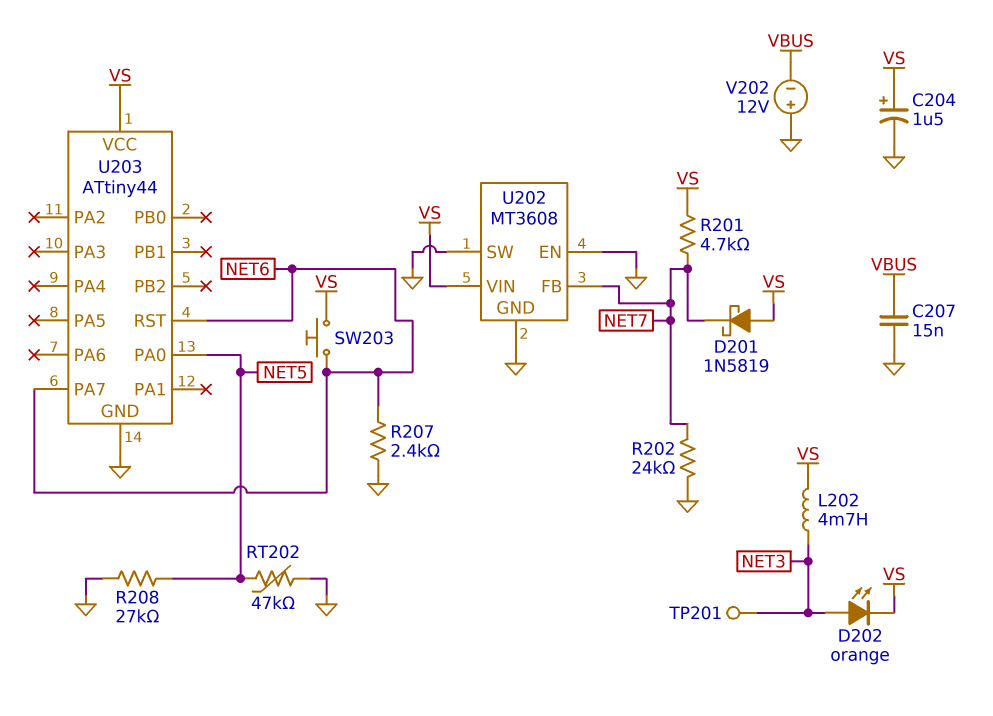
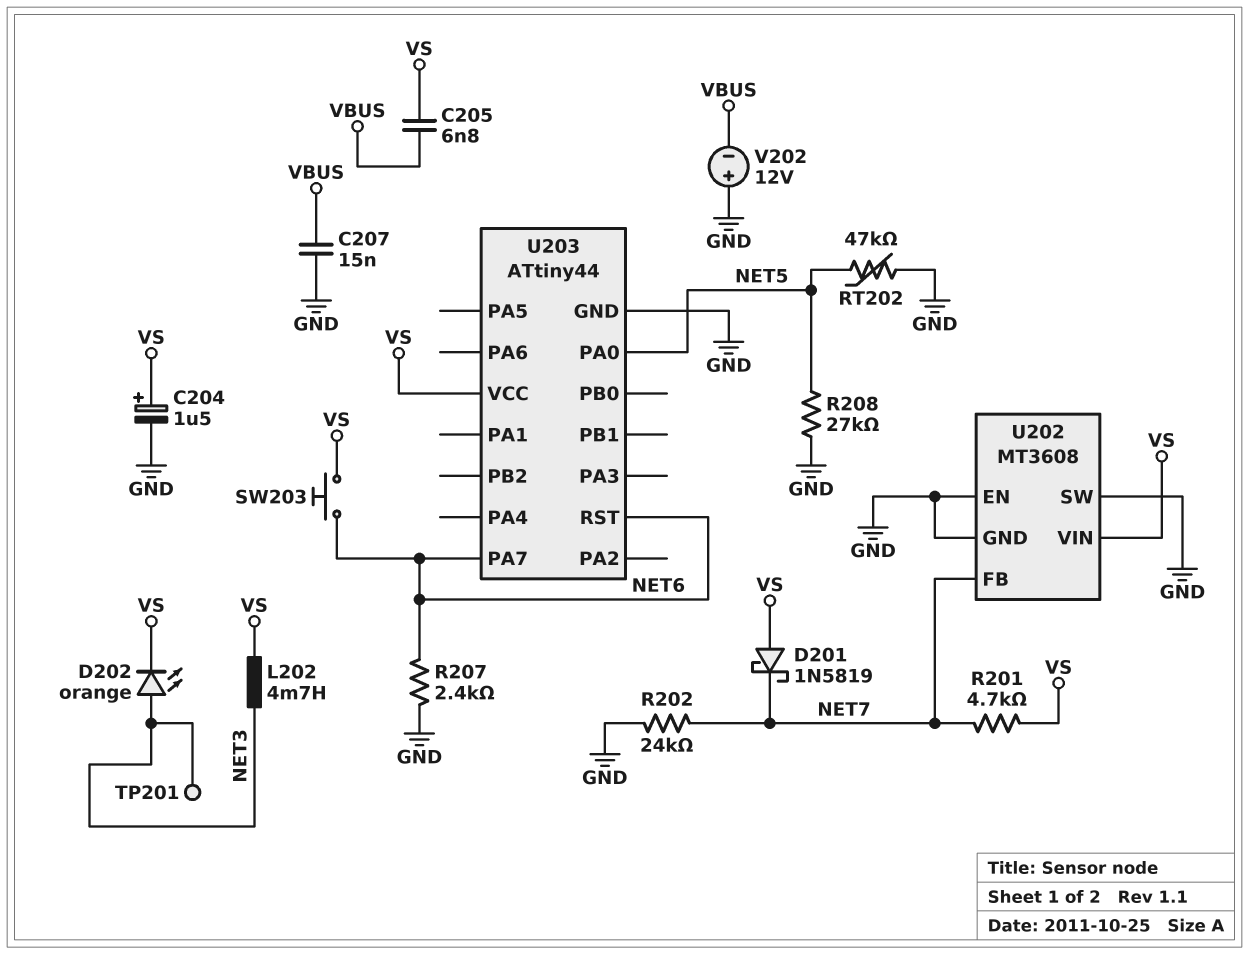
C205: none -> 6.8nF (VBUS, VS)

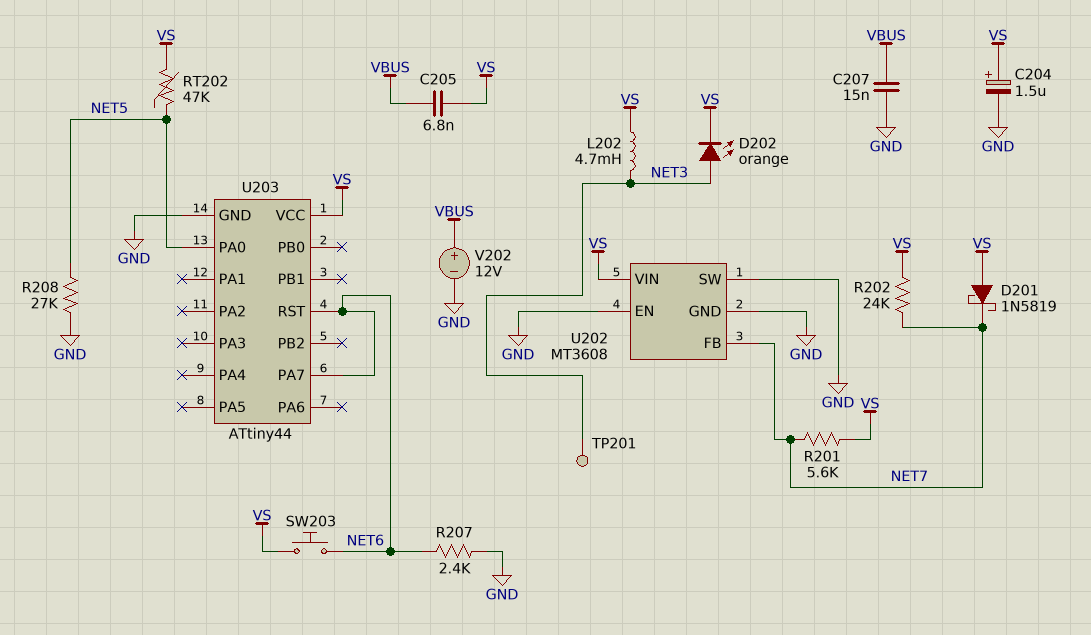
R201: 4.7k (NET7, VS) -> 5.6k (NET7, VS)
R202: 24k (GND, NET7) -> 24k (NET7, VS)
RT202: 47k (GND, NET5) -> 47k (NET5, VS)
V202: 12V (plus GND, minus VBUS) -> 12V (plus VBUS, minus GND)

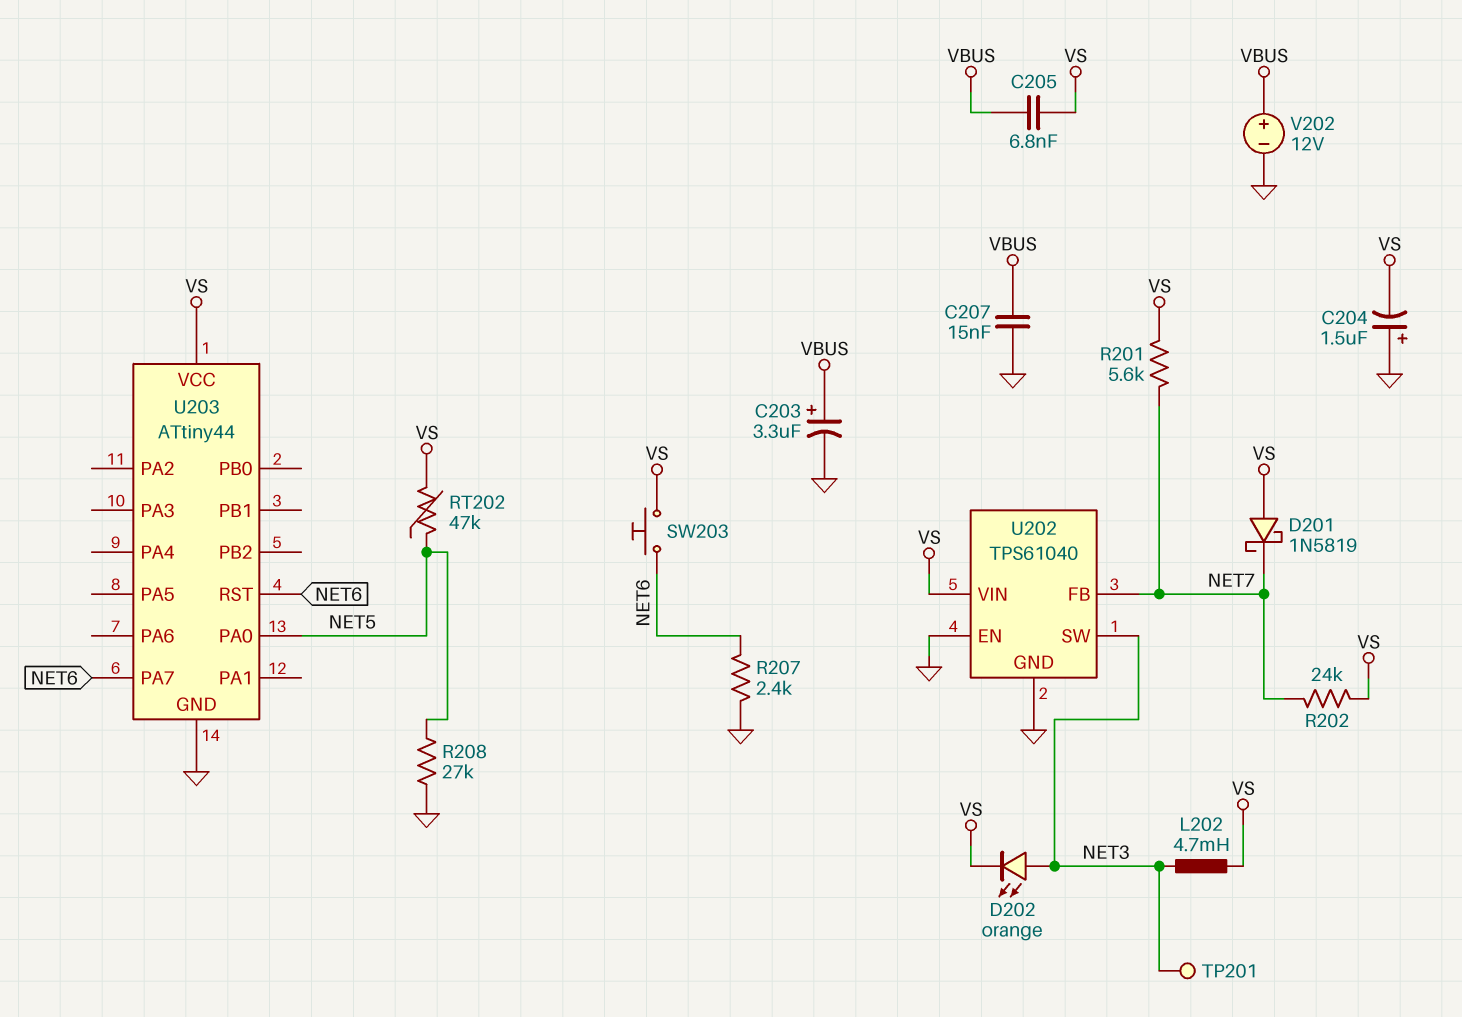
C203: none -> 3.3uF (plus VBUS, minus GND)
C204: 1.5uF (plus VS, minus GND) -> 1.5uF (plus GND, minus VS)
U202: MT3608 -> TPS61040
U202 pin SW: GND -> NET3

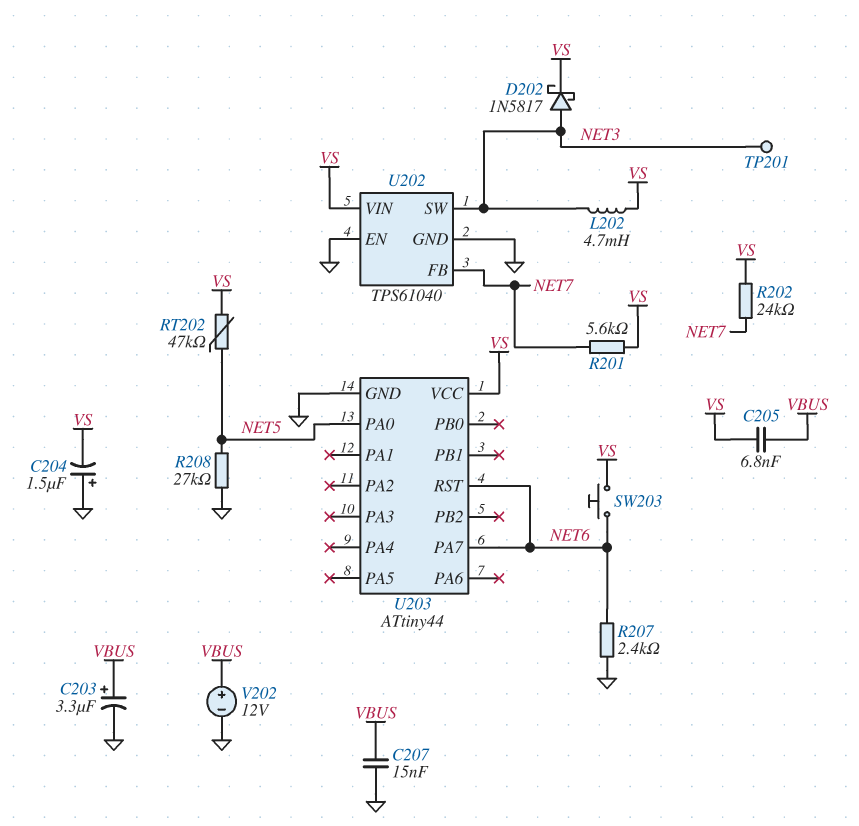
D201: schottky 1N5819 (A VS, K NET7) -> none
D202: LED orange (A NET3, K VS) -> schottky 1N5817 (A NET3, K VS)

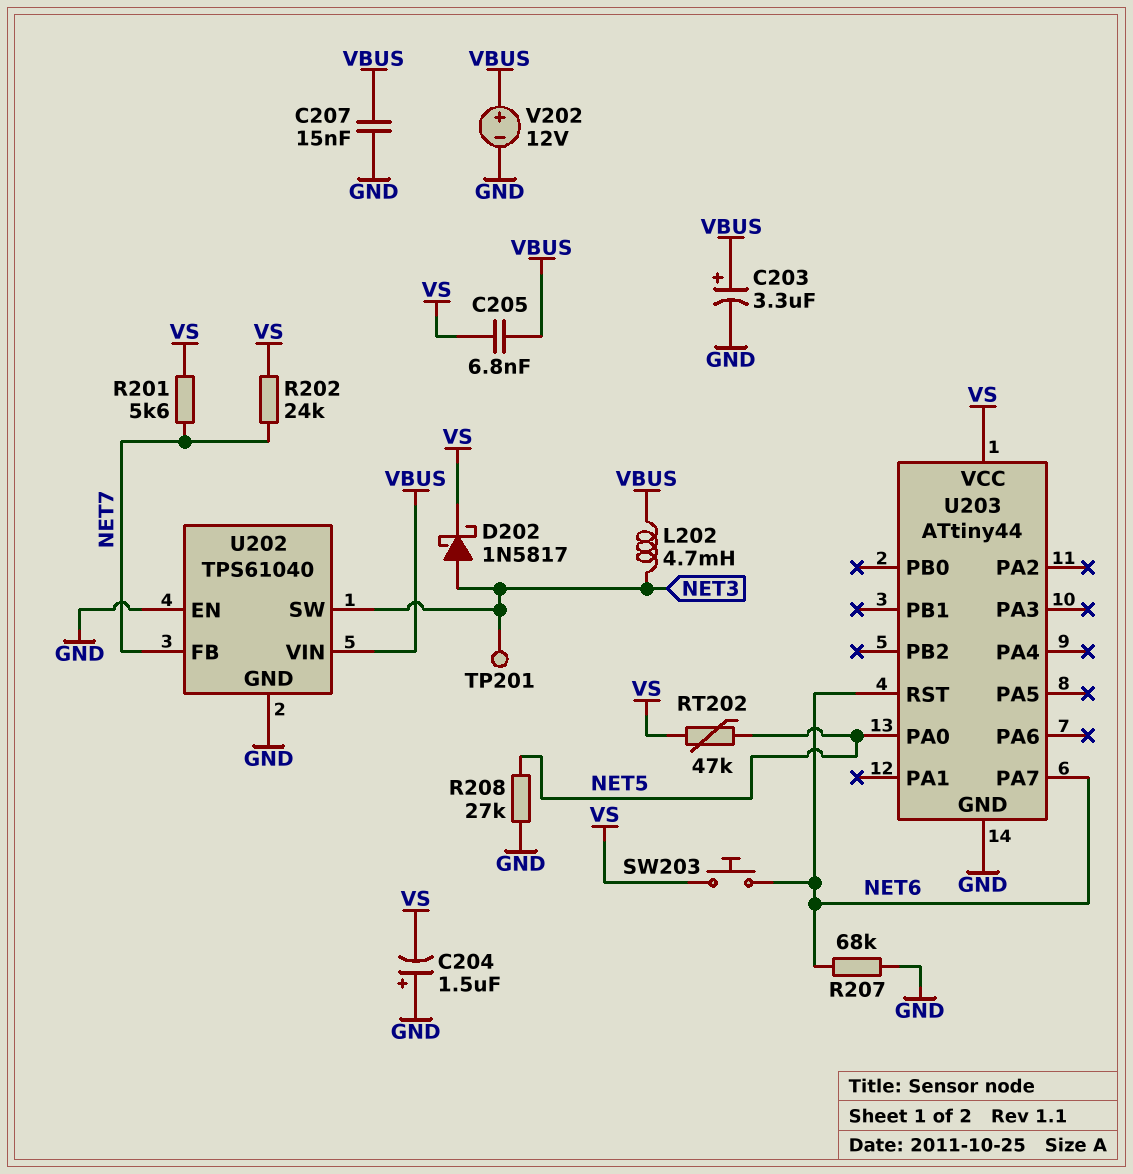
L202: 4.7mH (NET3, VS) -> 4.7mH (NET3, VBUS)
R207: 2.4k (GND, NET6) -> 68k (GND, NET6)
U202 pin VIN: VS -> VBUS

